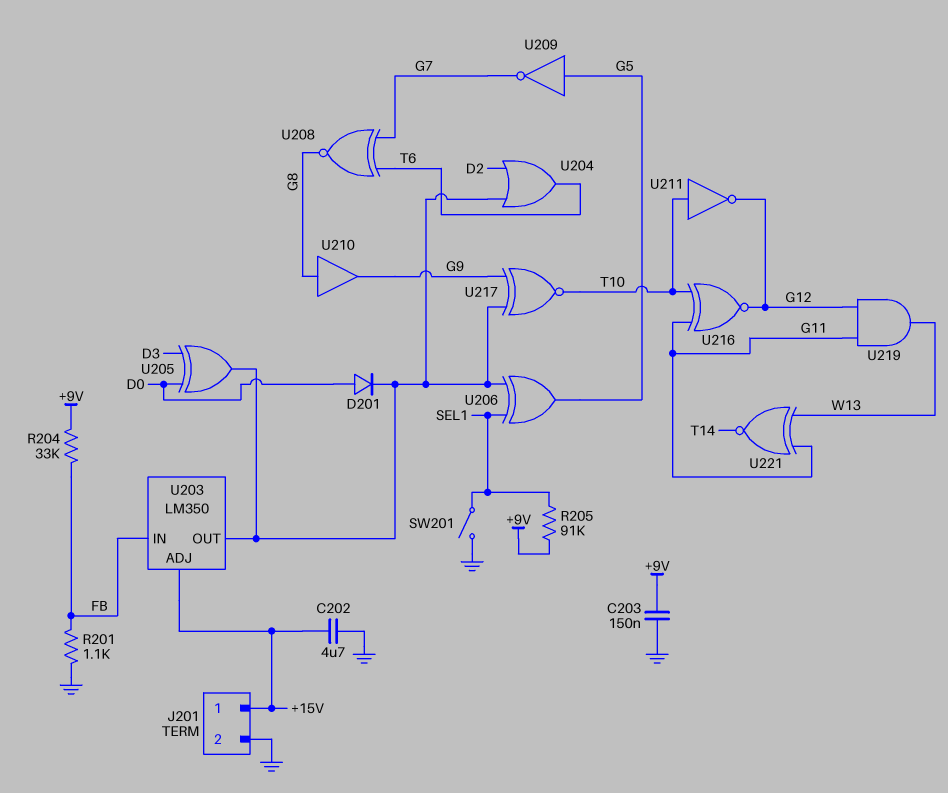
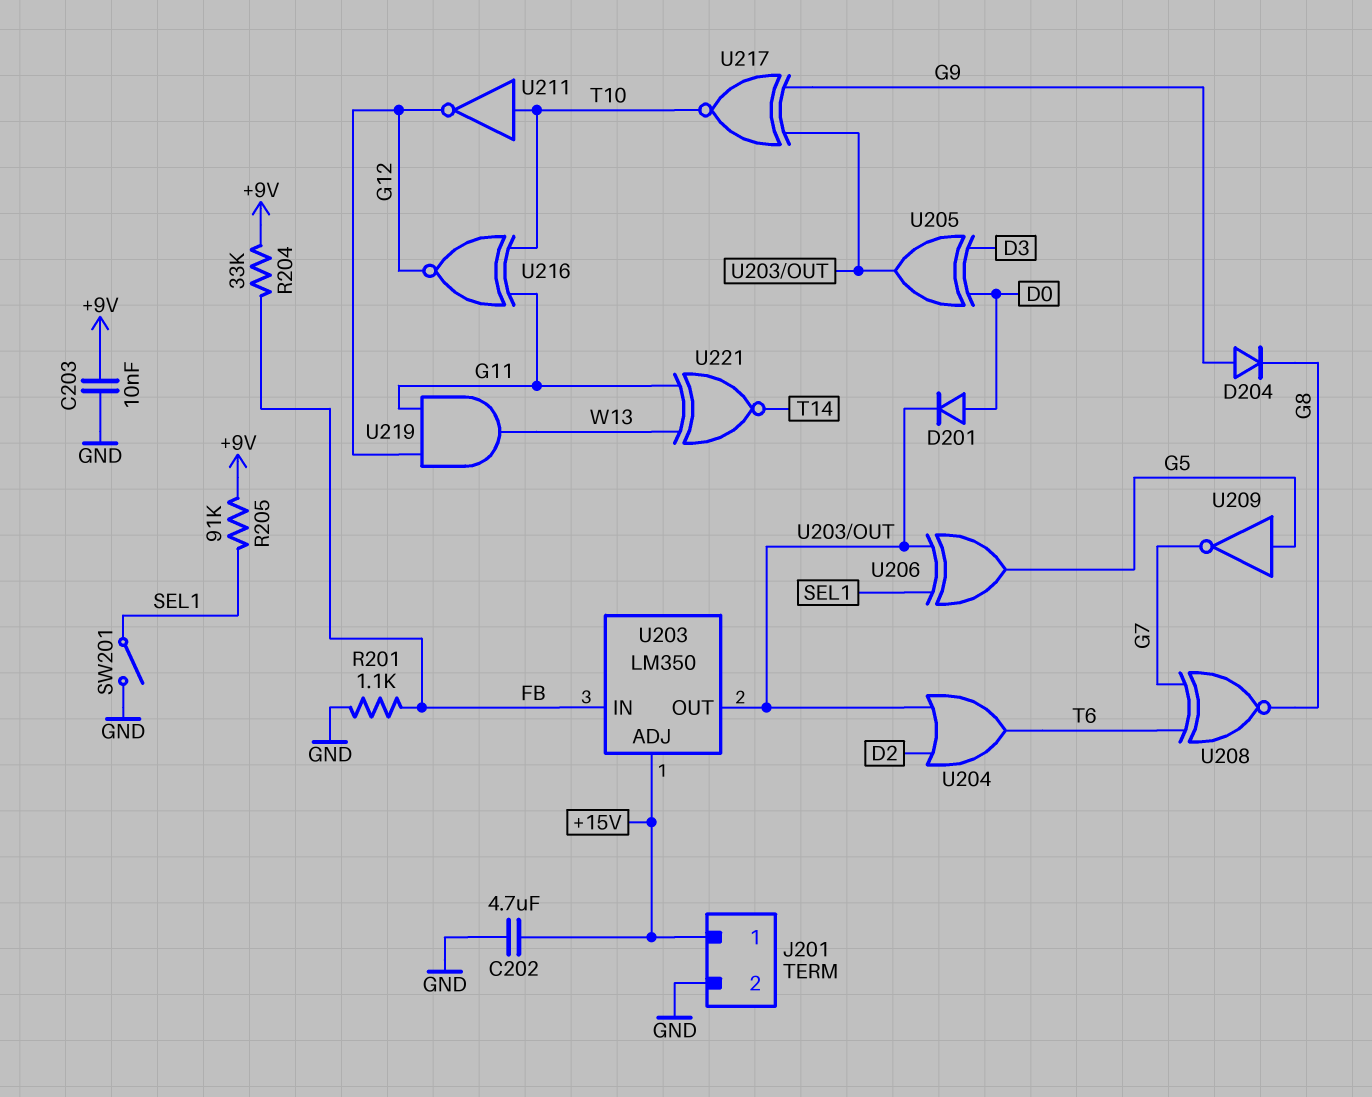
C203: 150nF (+9V, GND) -> 10nF (+9V, GND)
D204: none -> diode (A G9, K G8)
U210: buffer (in G8, out G9) -> none

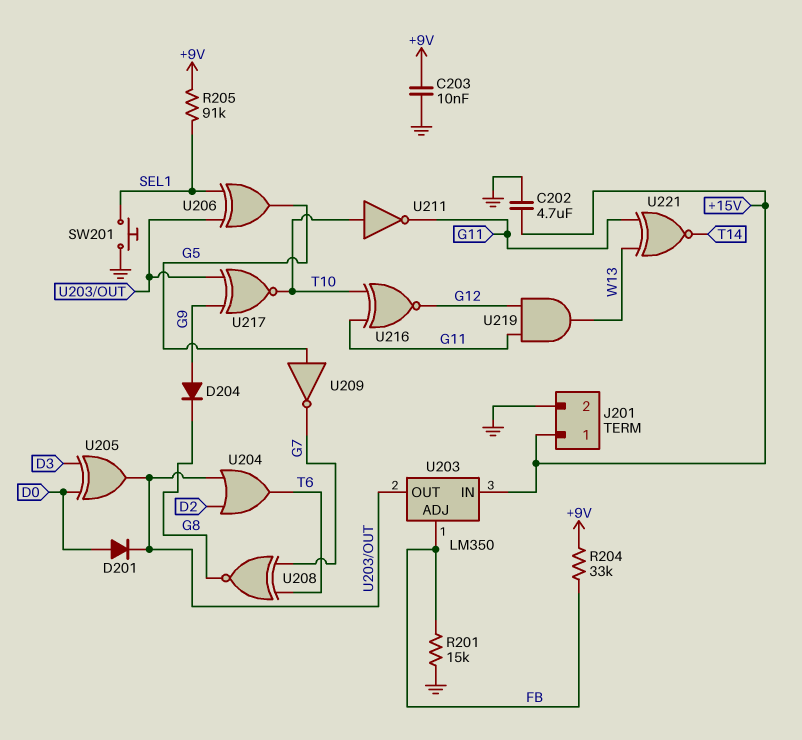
R201: 1.1k (FB, GND) -> 15k (FB, GND)
SW201: switch (GND, SEL1) -> button (GND, SEL1)
U203 pin ADJ: +15V -> FB
U203 pin IN: FB -> +15V
U211: NOT (in T10, out G12) -> NOT (in T10, out G11)

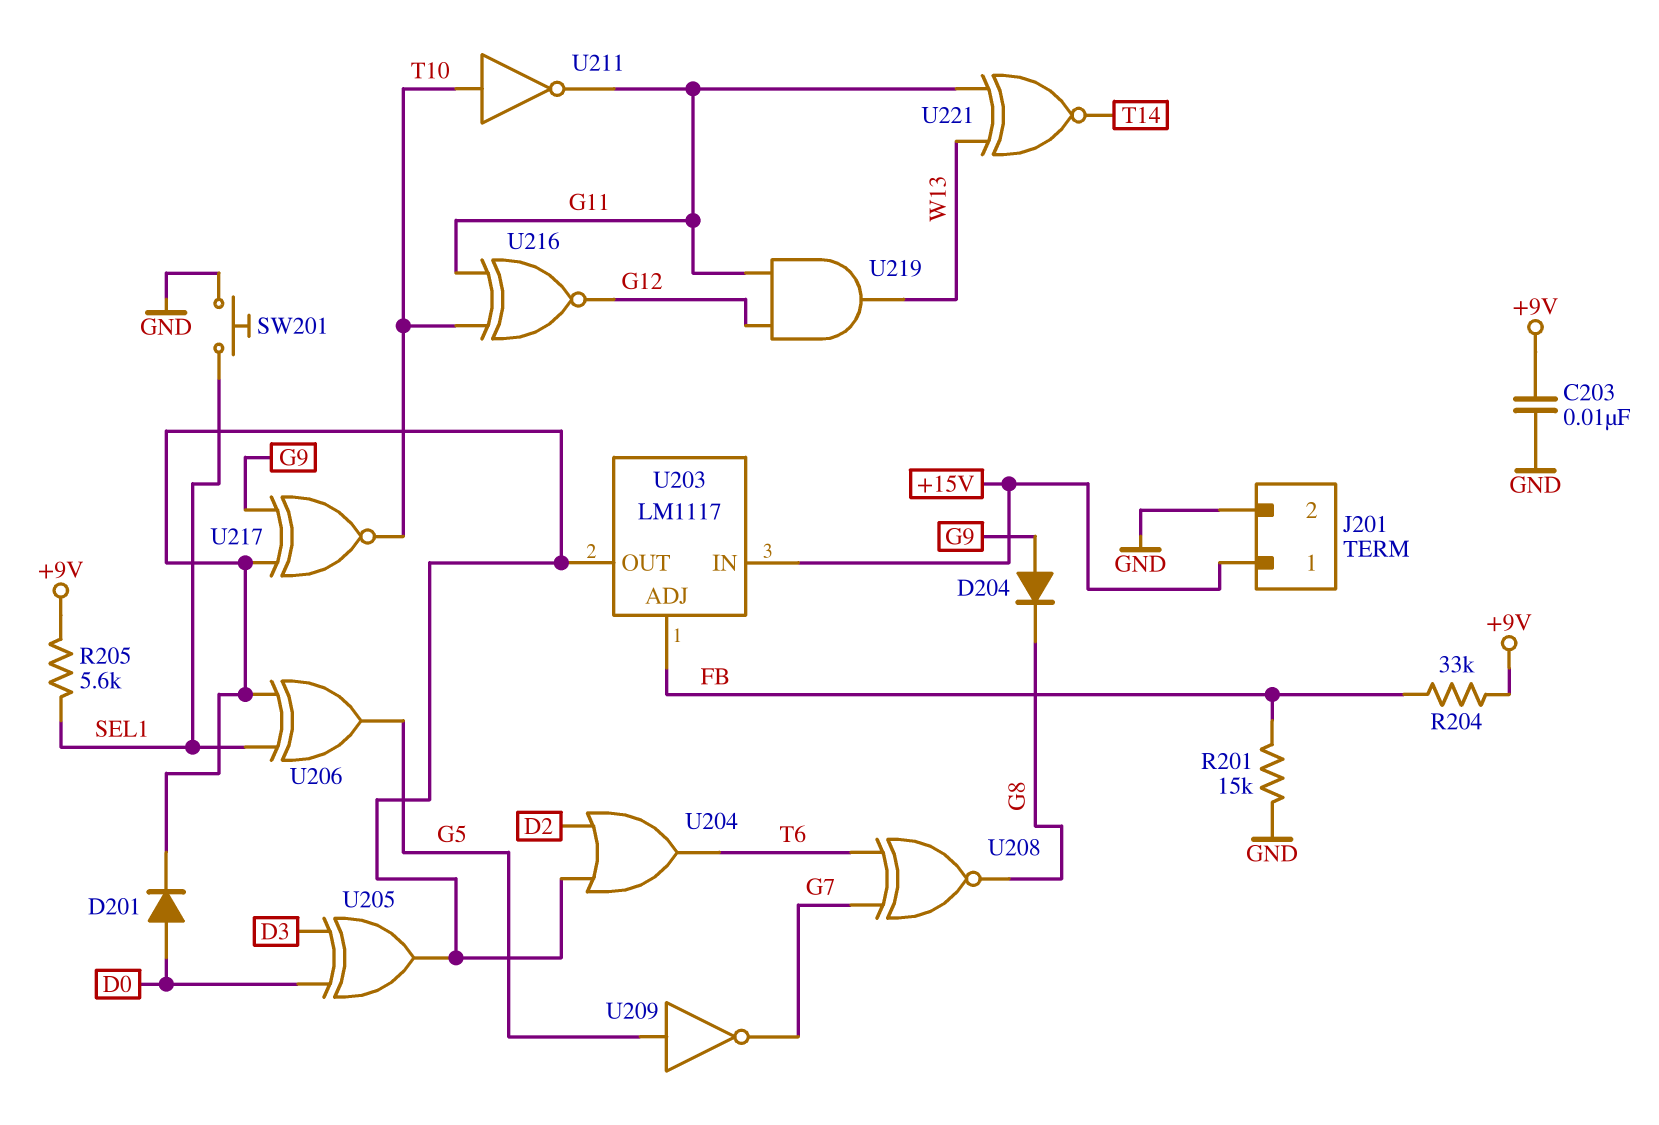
C202: 4.7uF (+15V, GND) -> none
R205: 91k (+9V, SEL1) -> 5.6k (+9V, SEL1)
U203: LM350 -> LM1117

